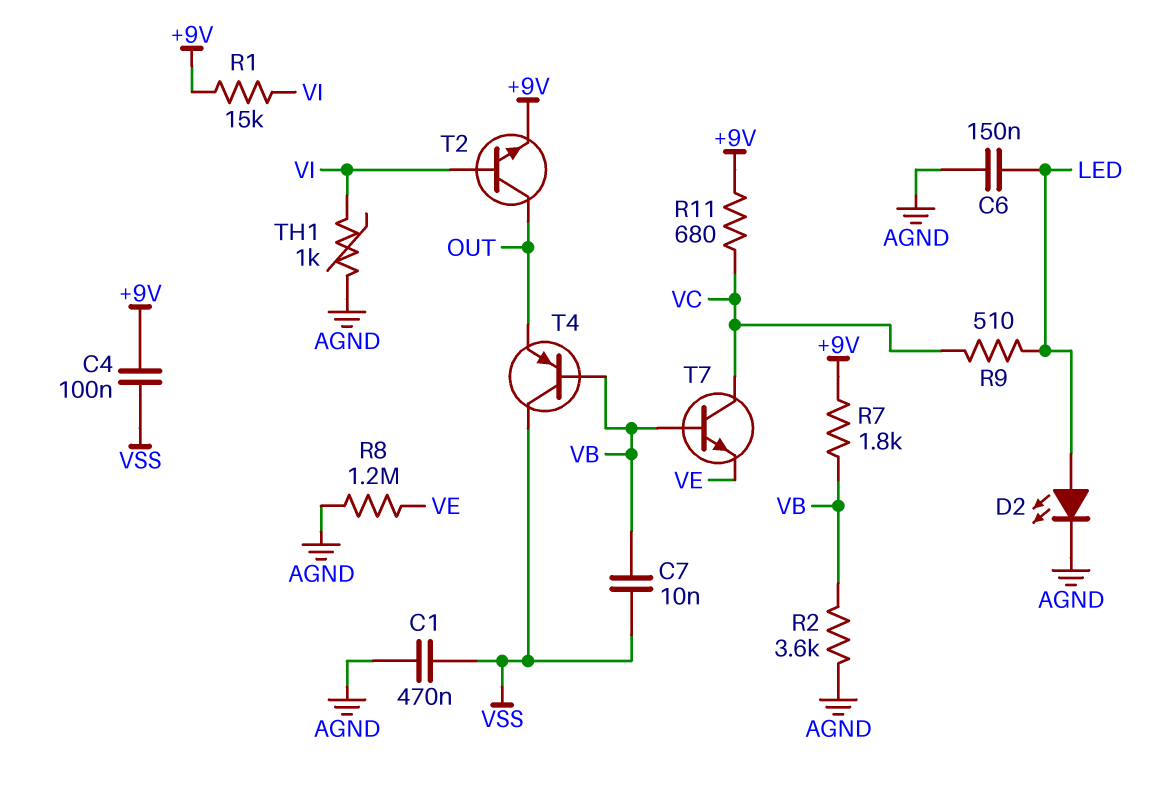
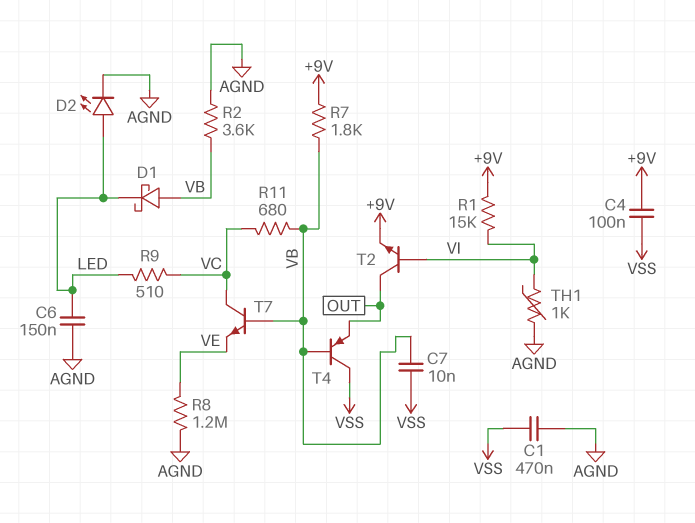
D1: none -> schottky (A VB, K LED)
R11: 680 (+9V, VC) -> 680 (VB, VC)

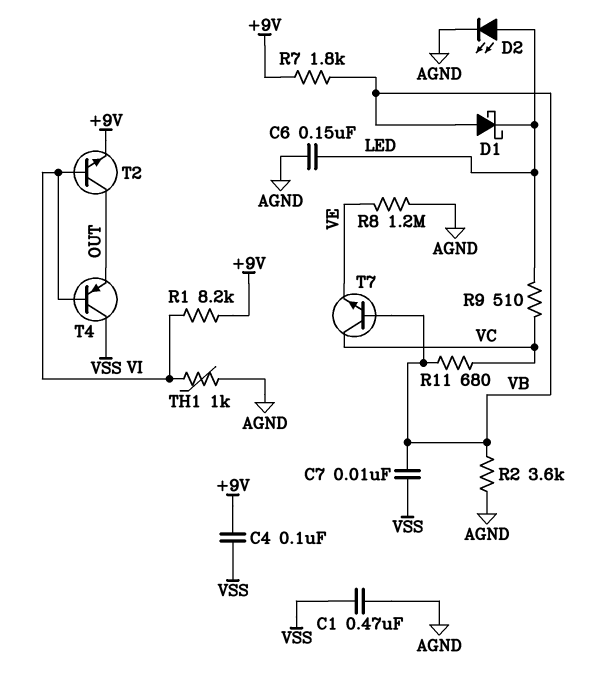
R1: 15k (+9V, VI) -> 8.2k (+9V, VI)
T4: PNP (B VB, C VSS, E OUT) -> PNP (B VI, C VSS, E OUT)

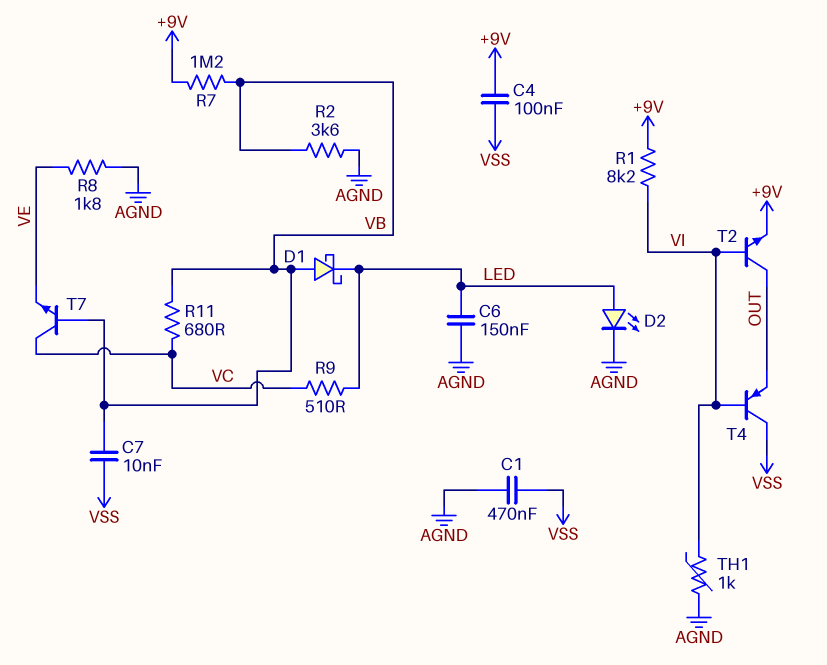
R7: 1.8k (+9V, VB) -> 1.2M (+9V, VB)
R8: 1.2M (AGND, VE) -> 1.8k (AGND, VE)

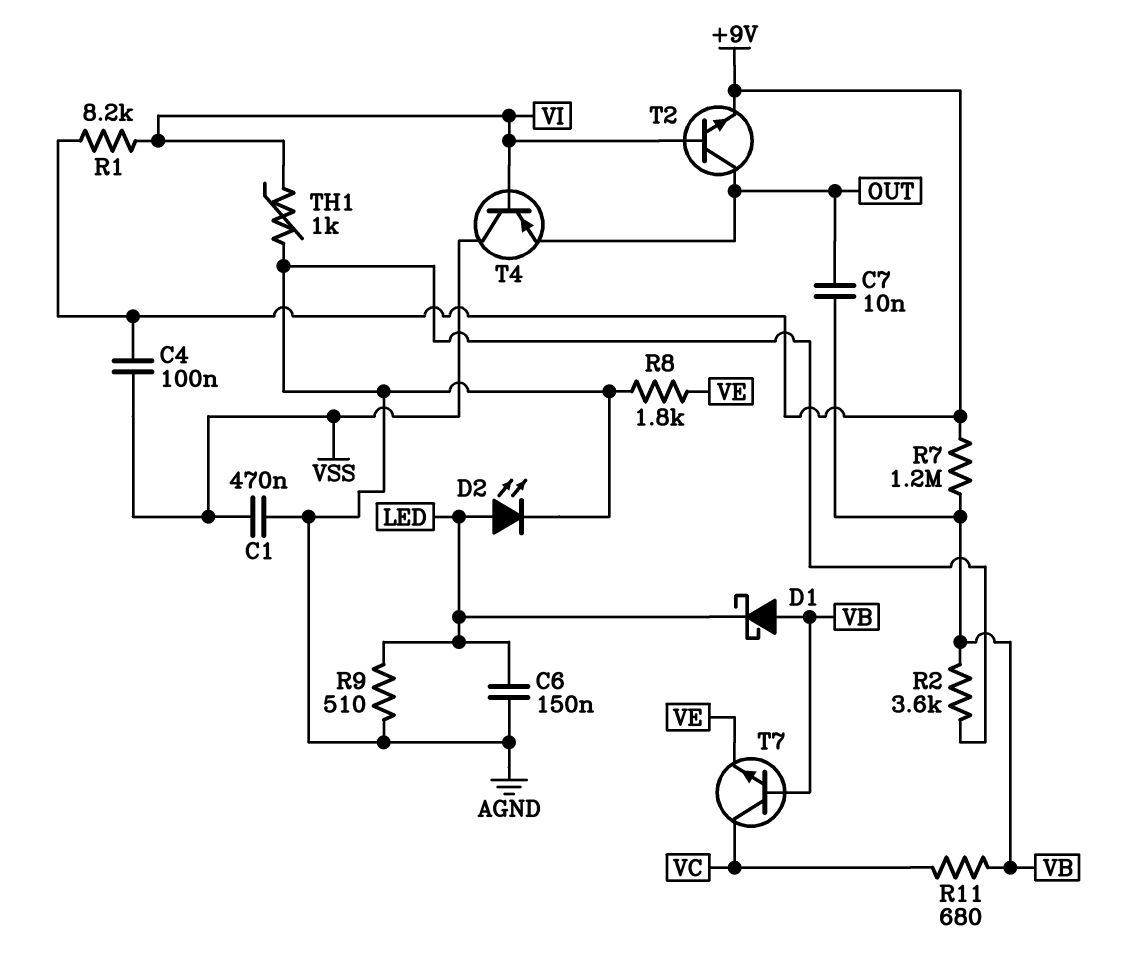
C7: 10nF (VB, VSS) -> 10nF (OUT, VB)
R9: 510 (LED, VC) -> 510 (AGND, LED)

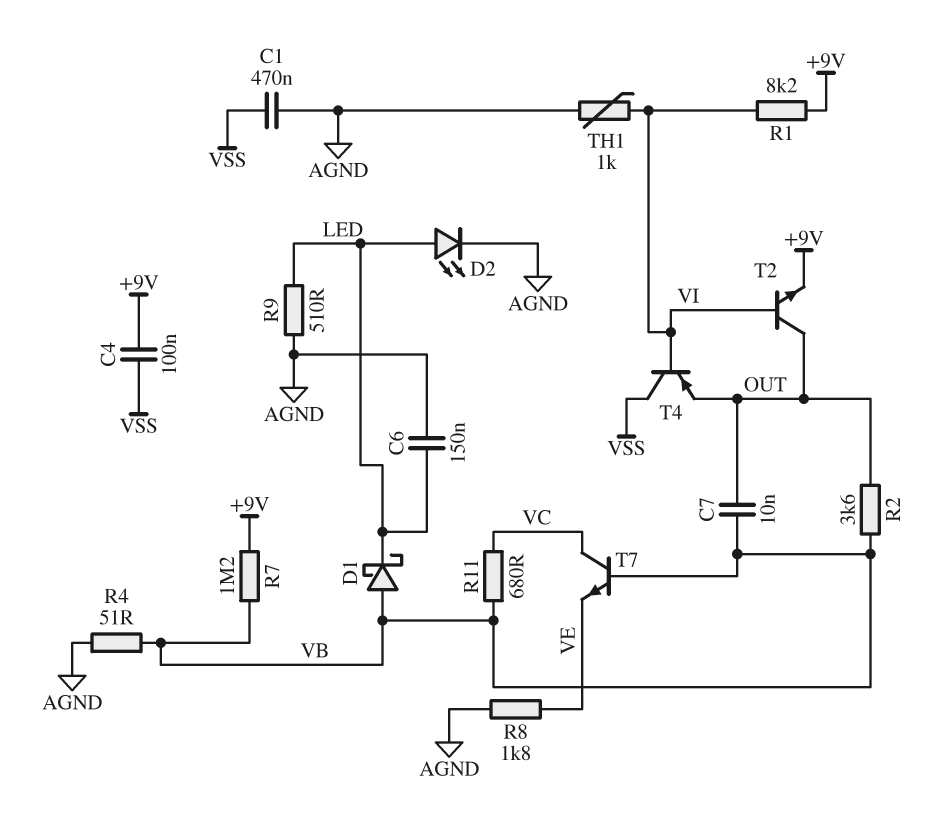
R2: 3.6k (AGND, VB) -> 3.6k (OUT, VB)
R4: none -> 51 (AGND, VB)

